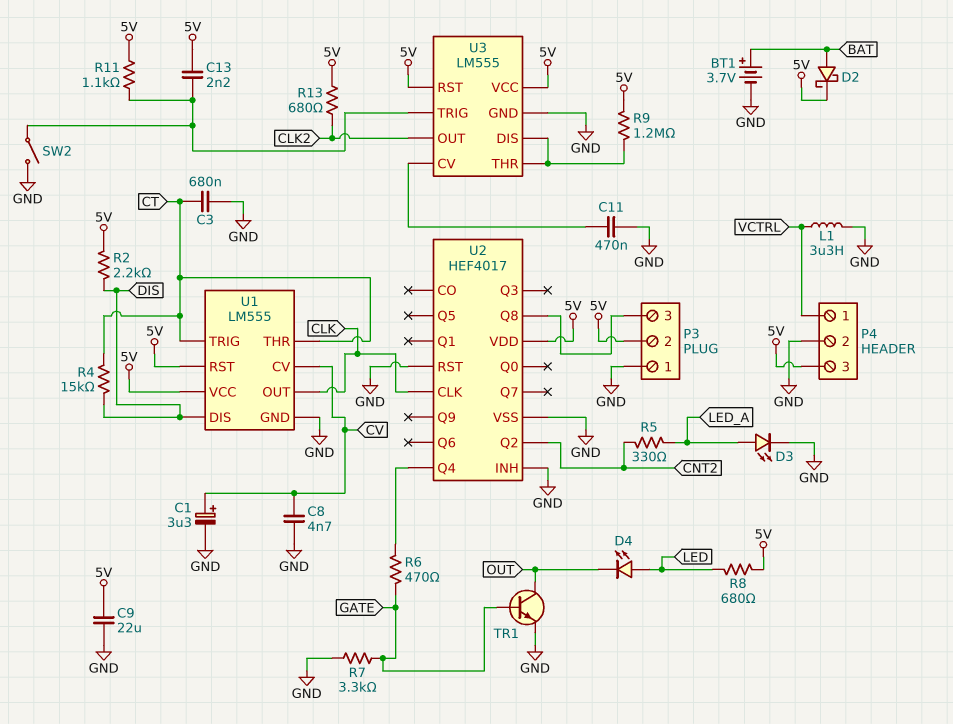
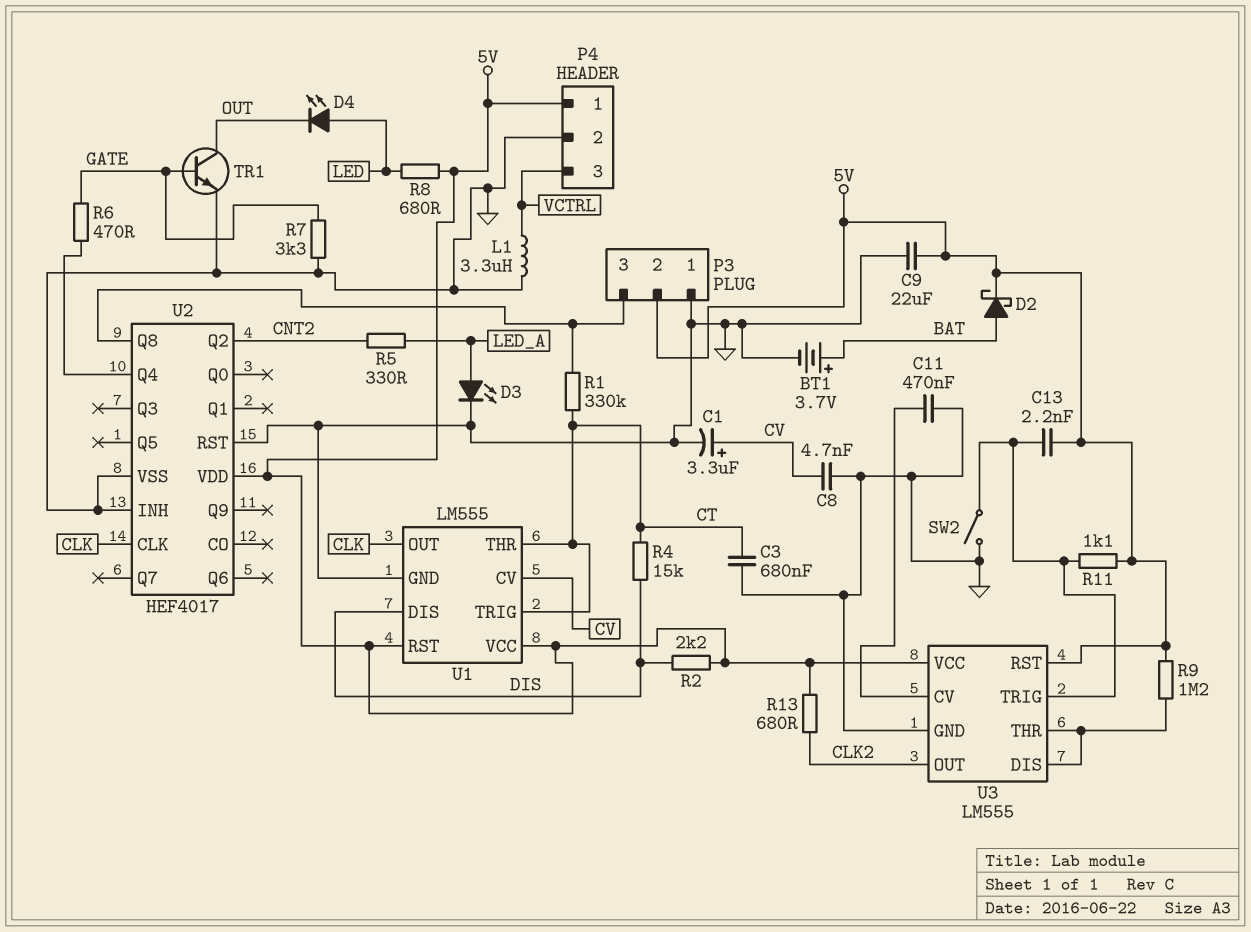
P4 pin 1: VCTRL -> 5V
P4 pin 3: 5V -> VCTRL
R1: none -> 330k (CT, P3/3)

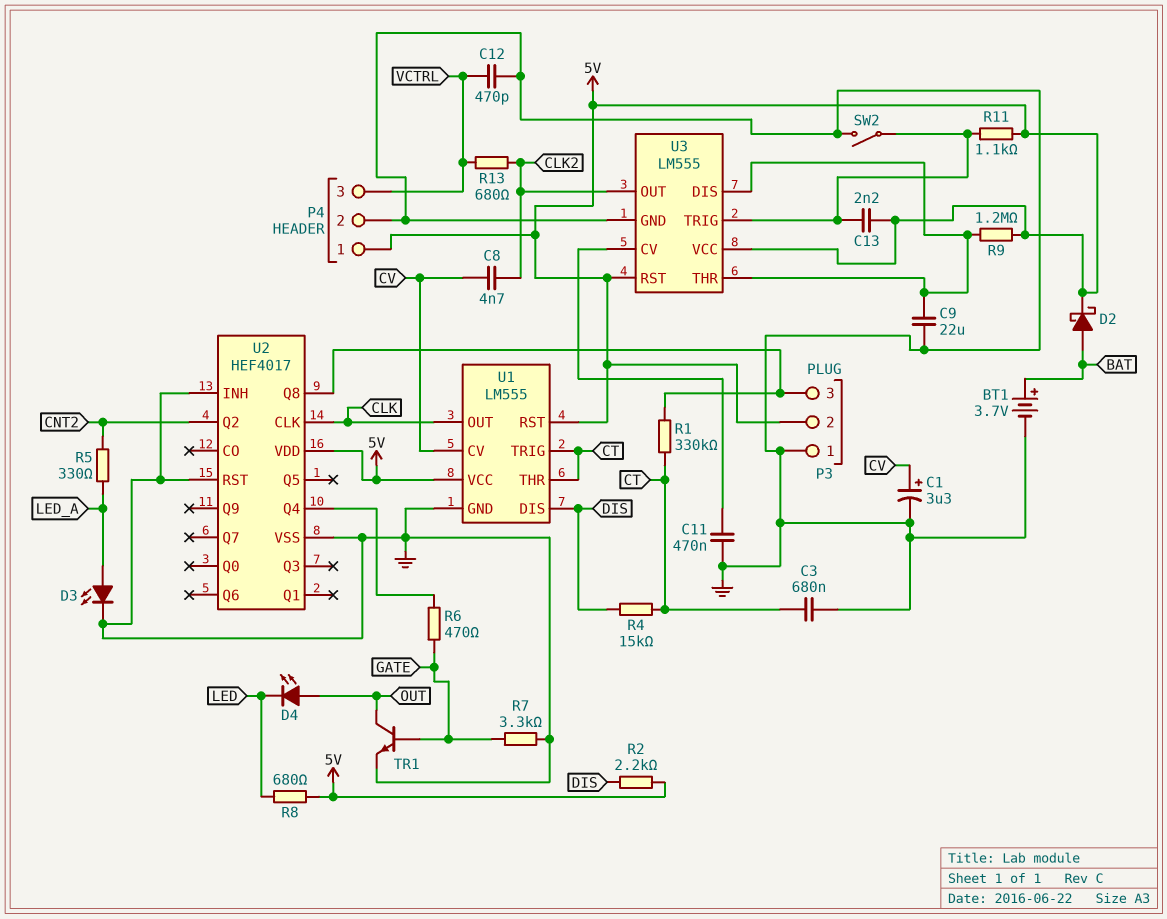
C8: 4.7nF (CV, GND) -> 4.7nF (CLK2, CV)
C9: 22uF (5V, GND) -> 22uF (GND, U3/DIS)
C12: none -> 470pF (GND, VCTRL)
D4: LED (A LED, K OUT) -> LED (A OUT, K LED)
L1: 3.3uH (GND, VCTRL) -> none
R13: 680 (5V, CLK2) -> 680 (CLK2, VCTRL)

